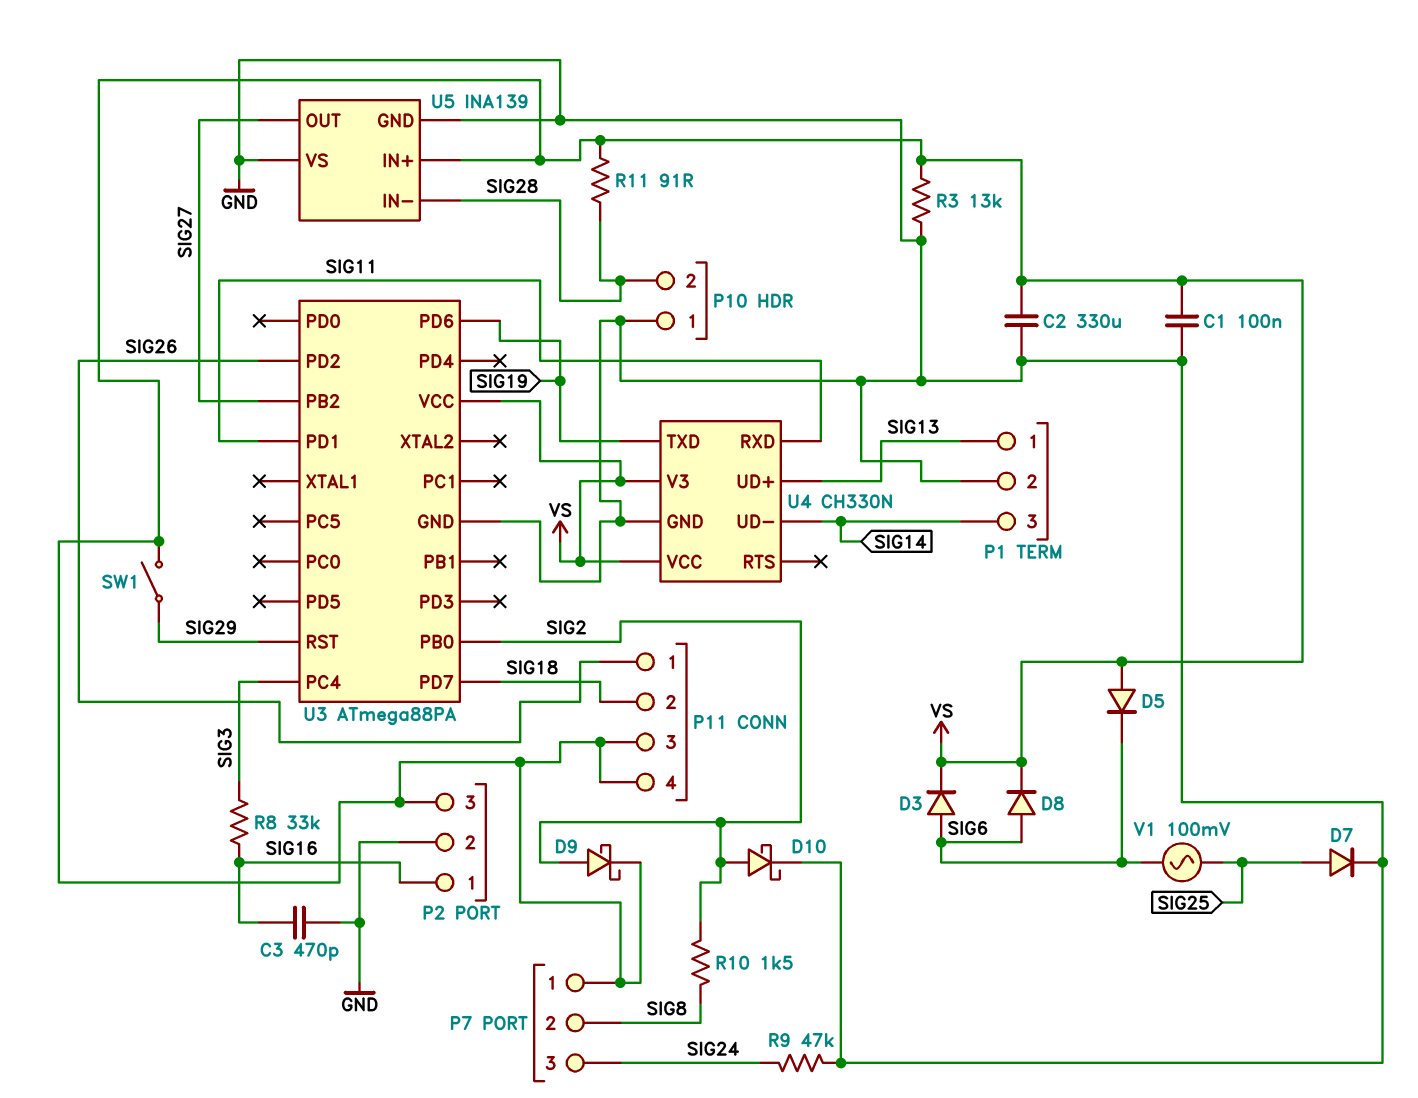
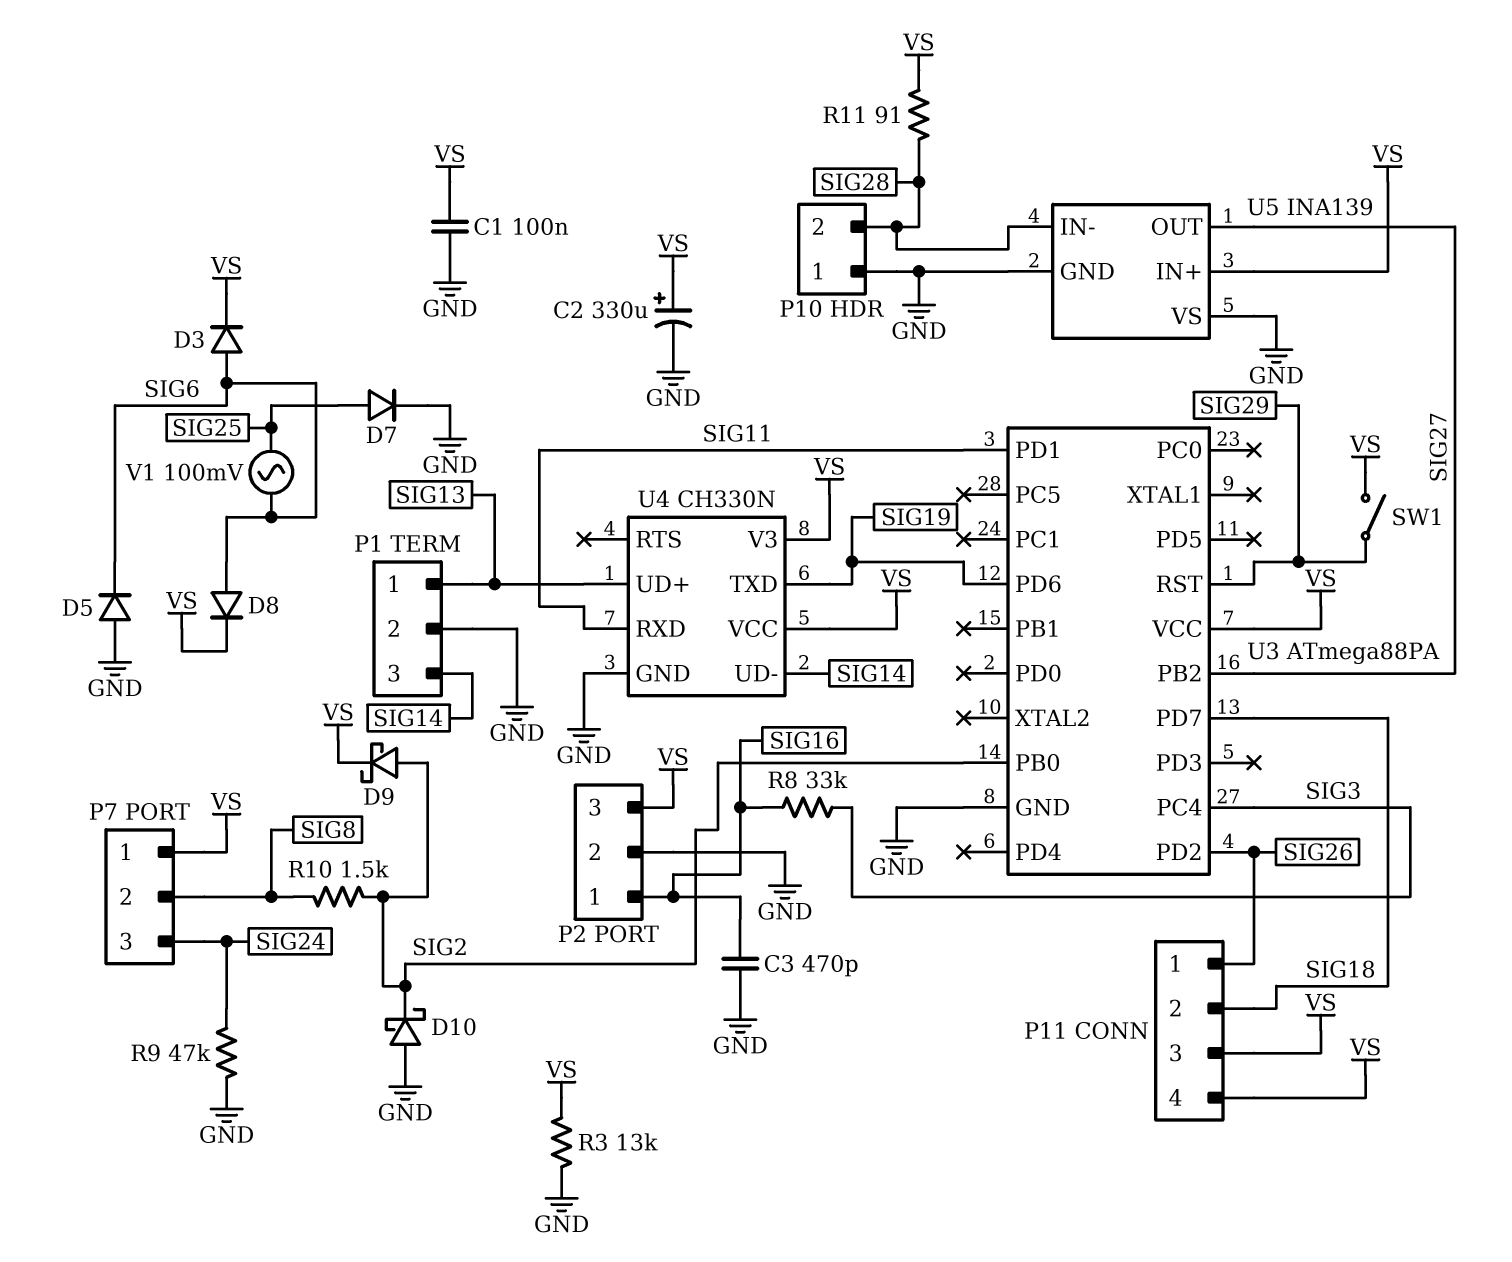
C2: 330uF (GND, VS) -> 330uF (plus VS, minus GND)
D5: diode (A VS, K SIG6) -> diode (A GND, K SIG6)
D10: schottky (A SIG2, K GND) -> schottky (A GND, K SIG2)

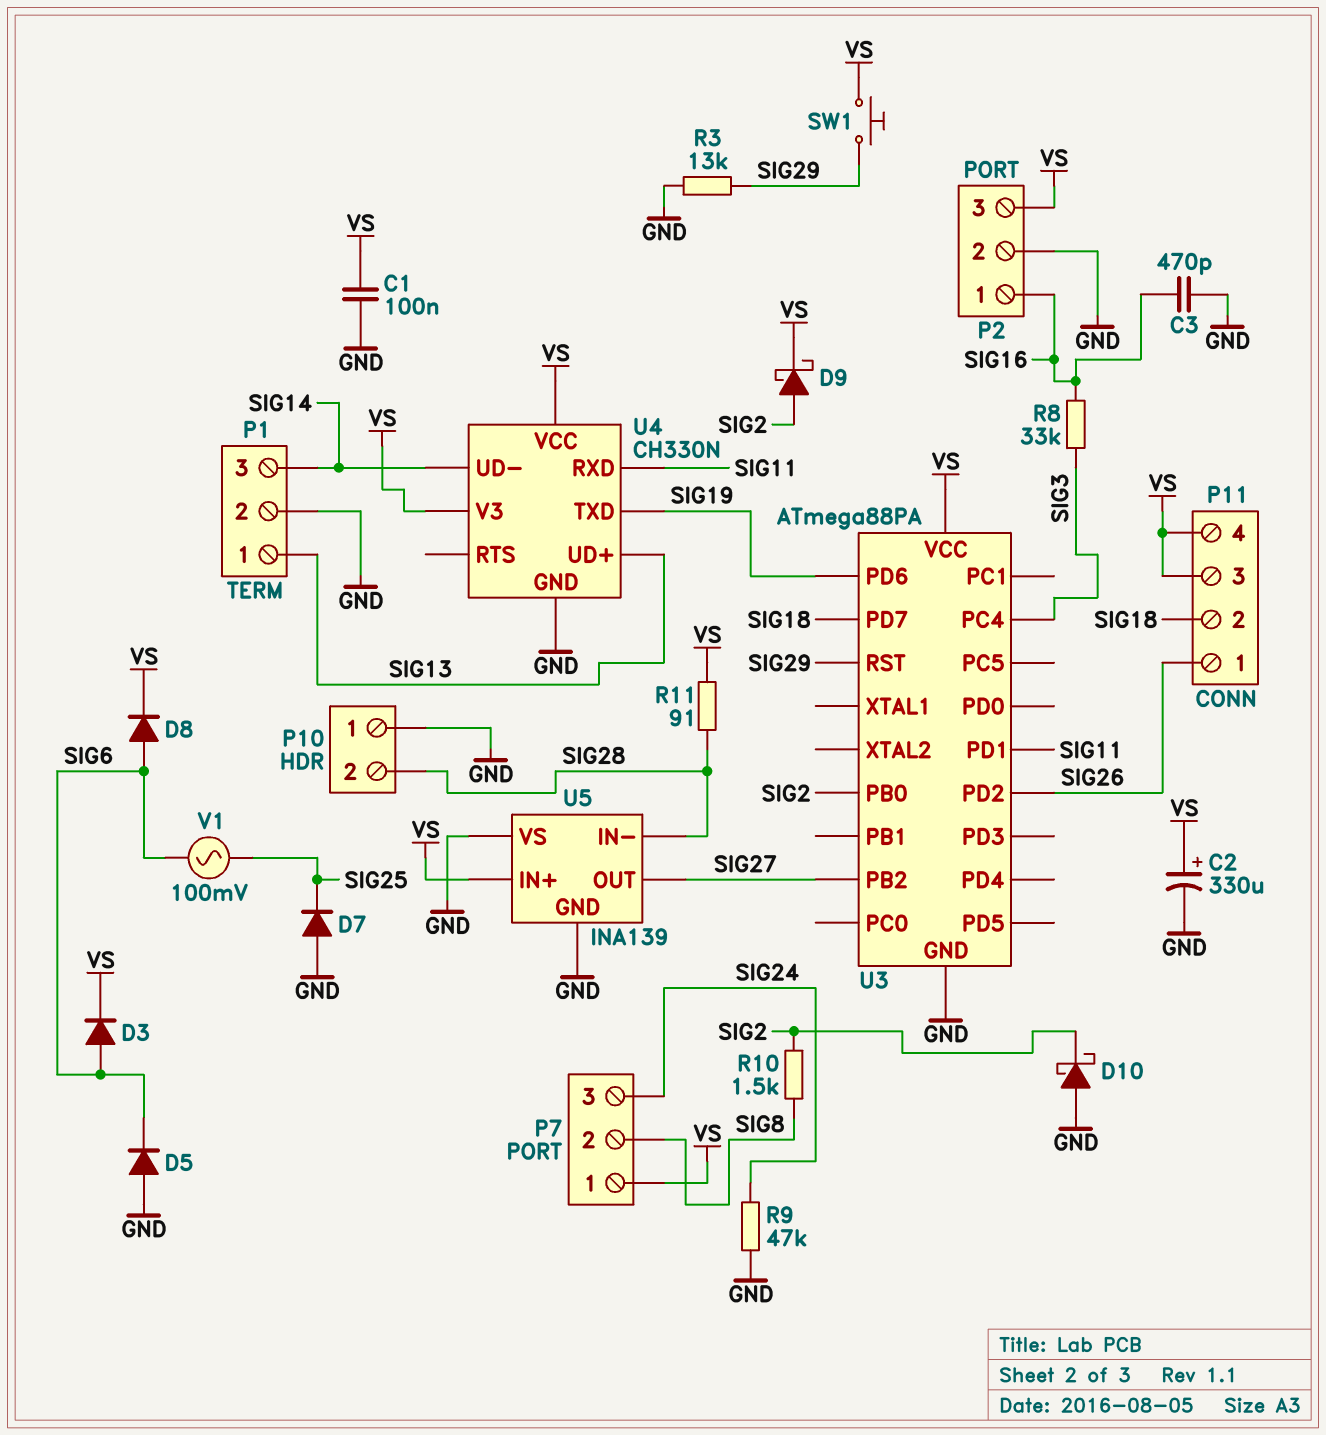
D7: diode (A SIG25, K GND) -> diode (A GND, K SIG25)
R3: 13k (GND, VS) -> 13k (GND, SIG29)
SW1: switch (SIG29, VS) -> button (SIG29, VS)

